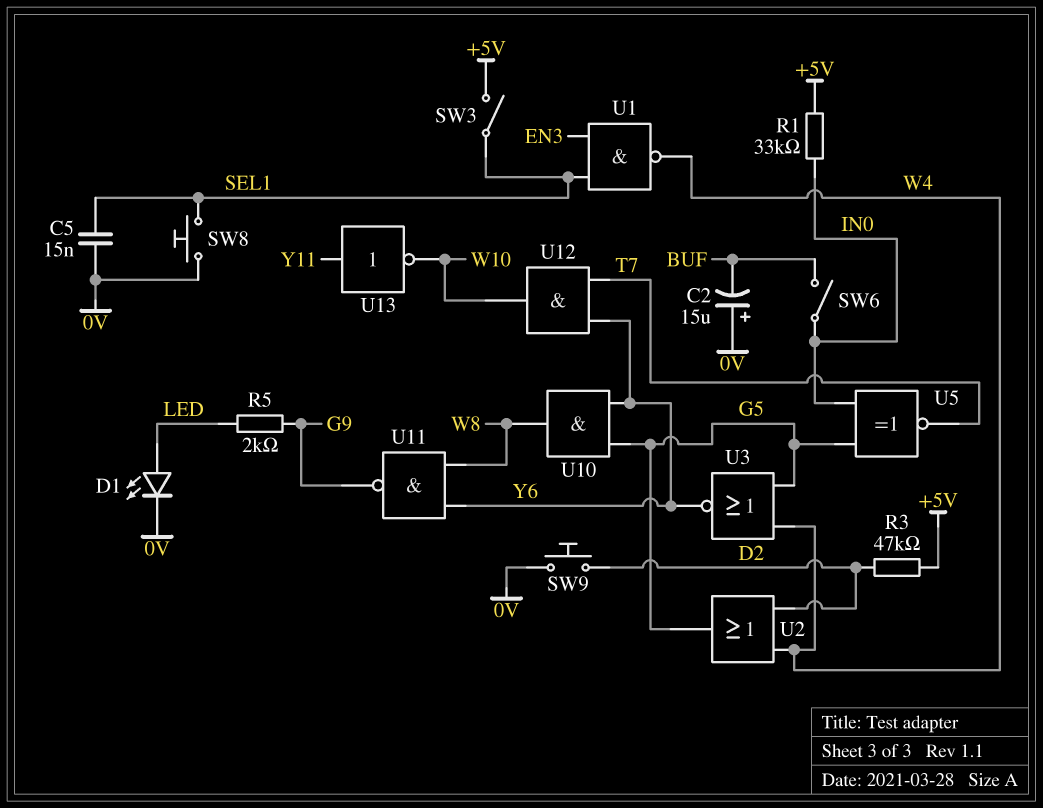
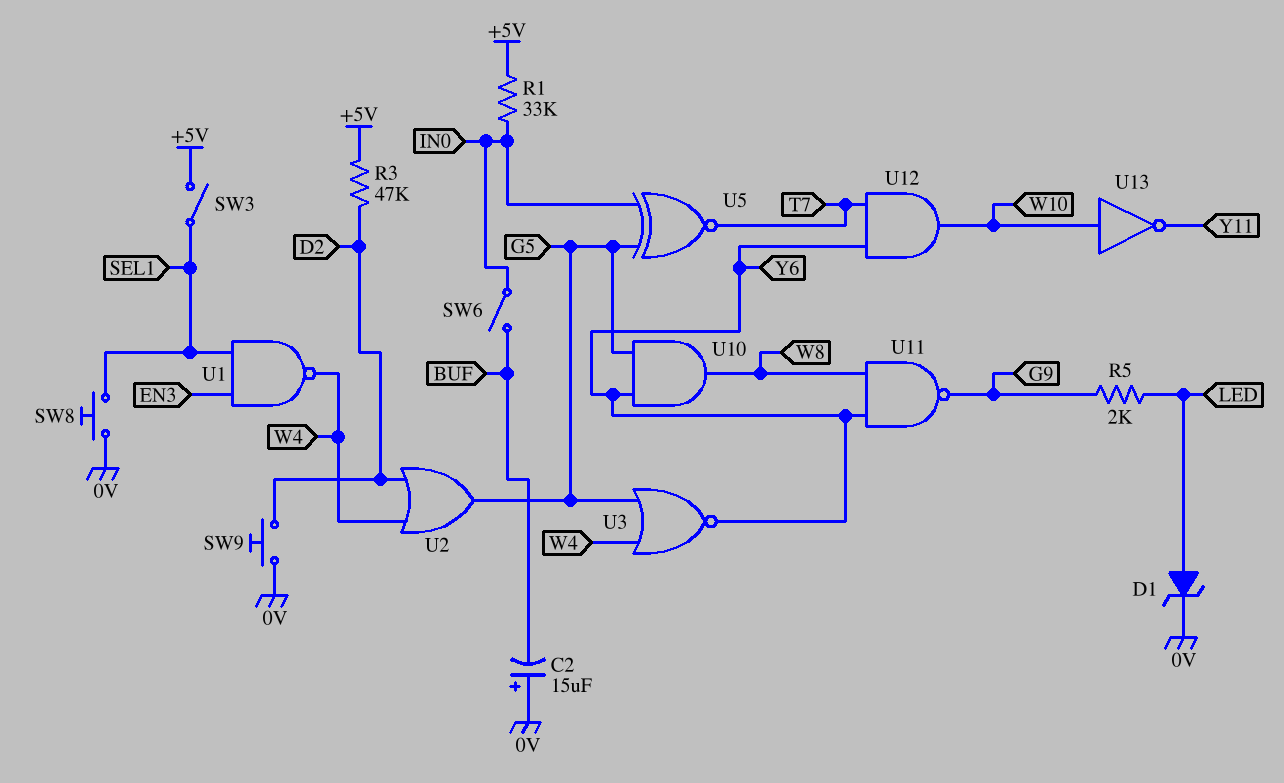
C5: 15nF (0V, SEL1) -> none
D1: LED (A LED, K 0V) -> zener (A LED, K 0V)
U13: NOT (in Y11, out W10) -> NOT (in W10, out Y11)

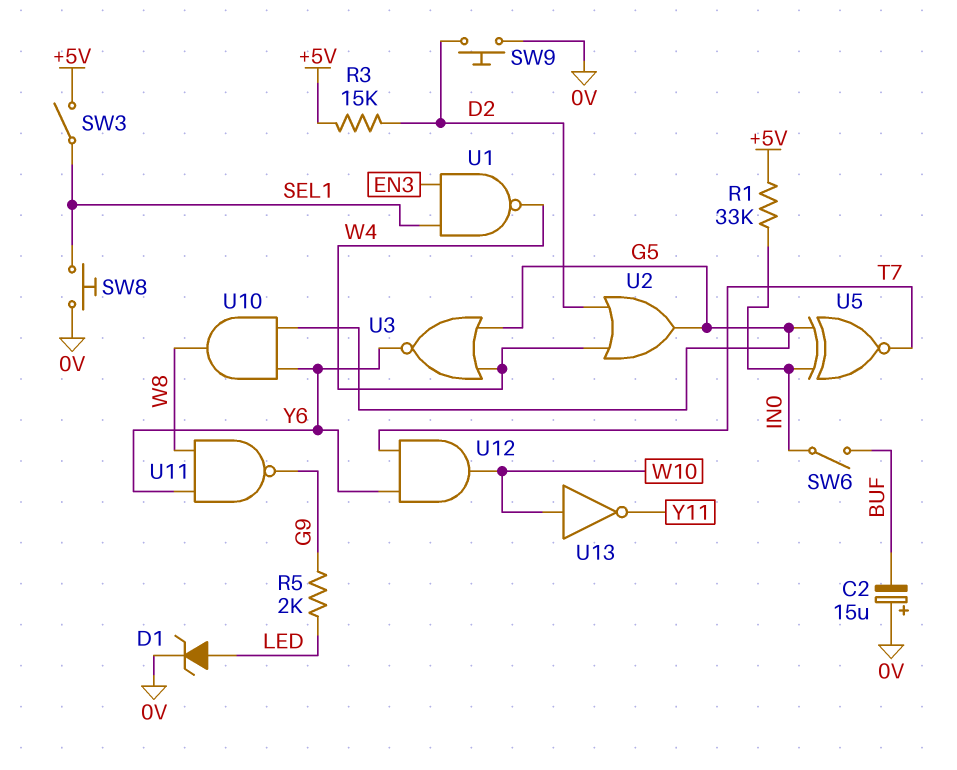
R3: 47k (+5V, D2) -> 15k (+5V, D2)

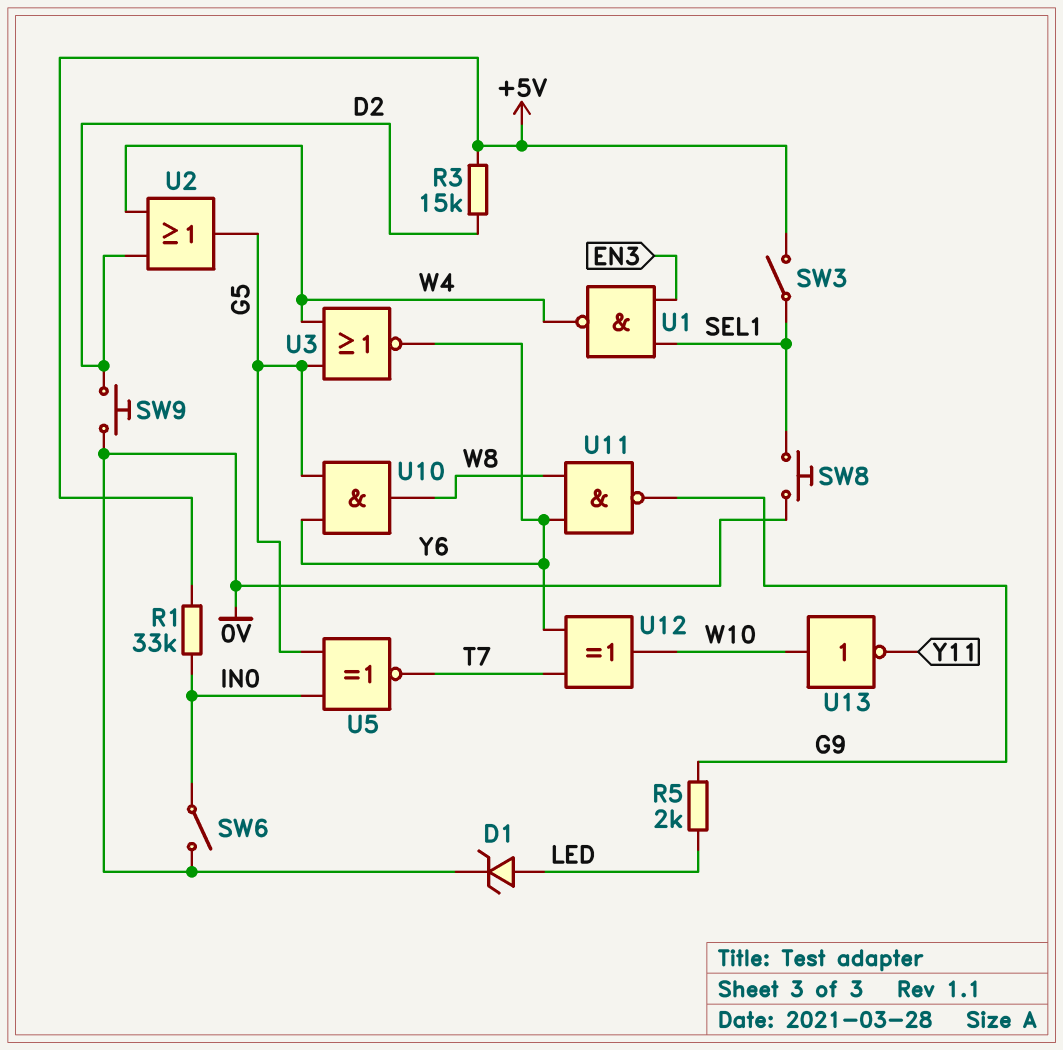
C2: 15uF (plus 0V, minus BUF) -> none
SW6: switch (BUF, IN0) -> switch (0V, IN0)
U12: AND (in T7, in Y6, out W10) -> XOR (in T7, in Y6, out W10)

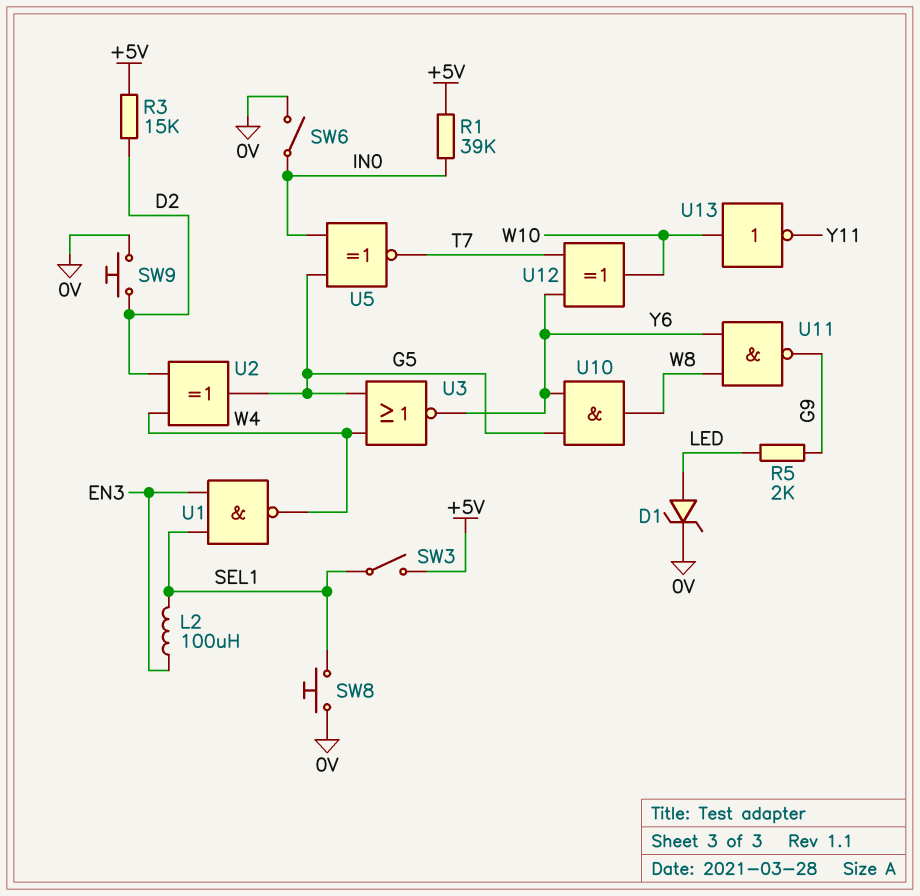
L2: none -> 100uH (EN3, SEL1)
R1: 33k (+5V, IN0) -> 39k (+5V, IN0)
U2: OR (in D2, in W4, out G5) -> XOR (in D2, in W4, out G5)

